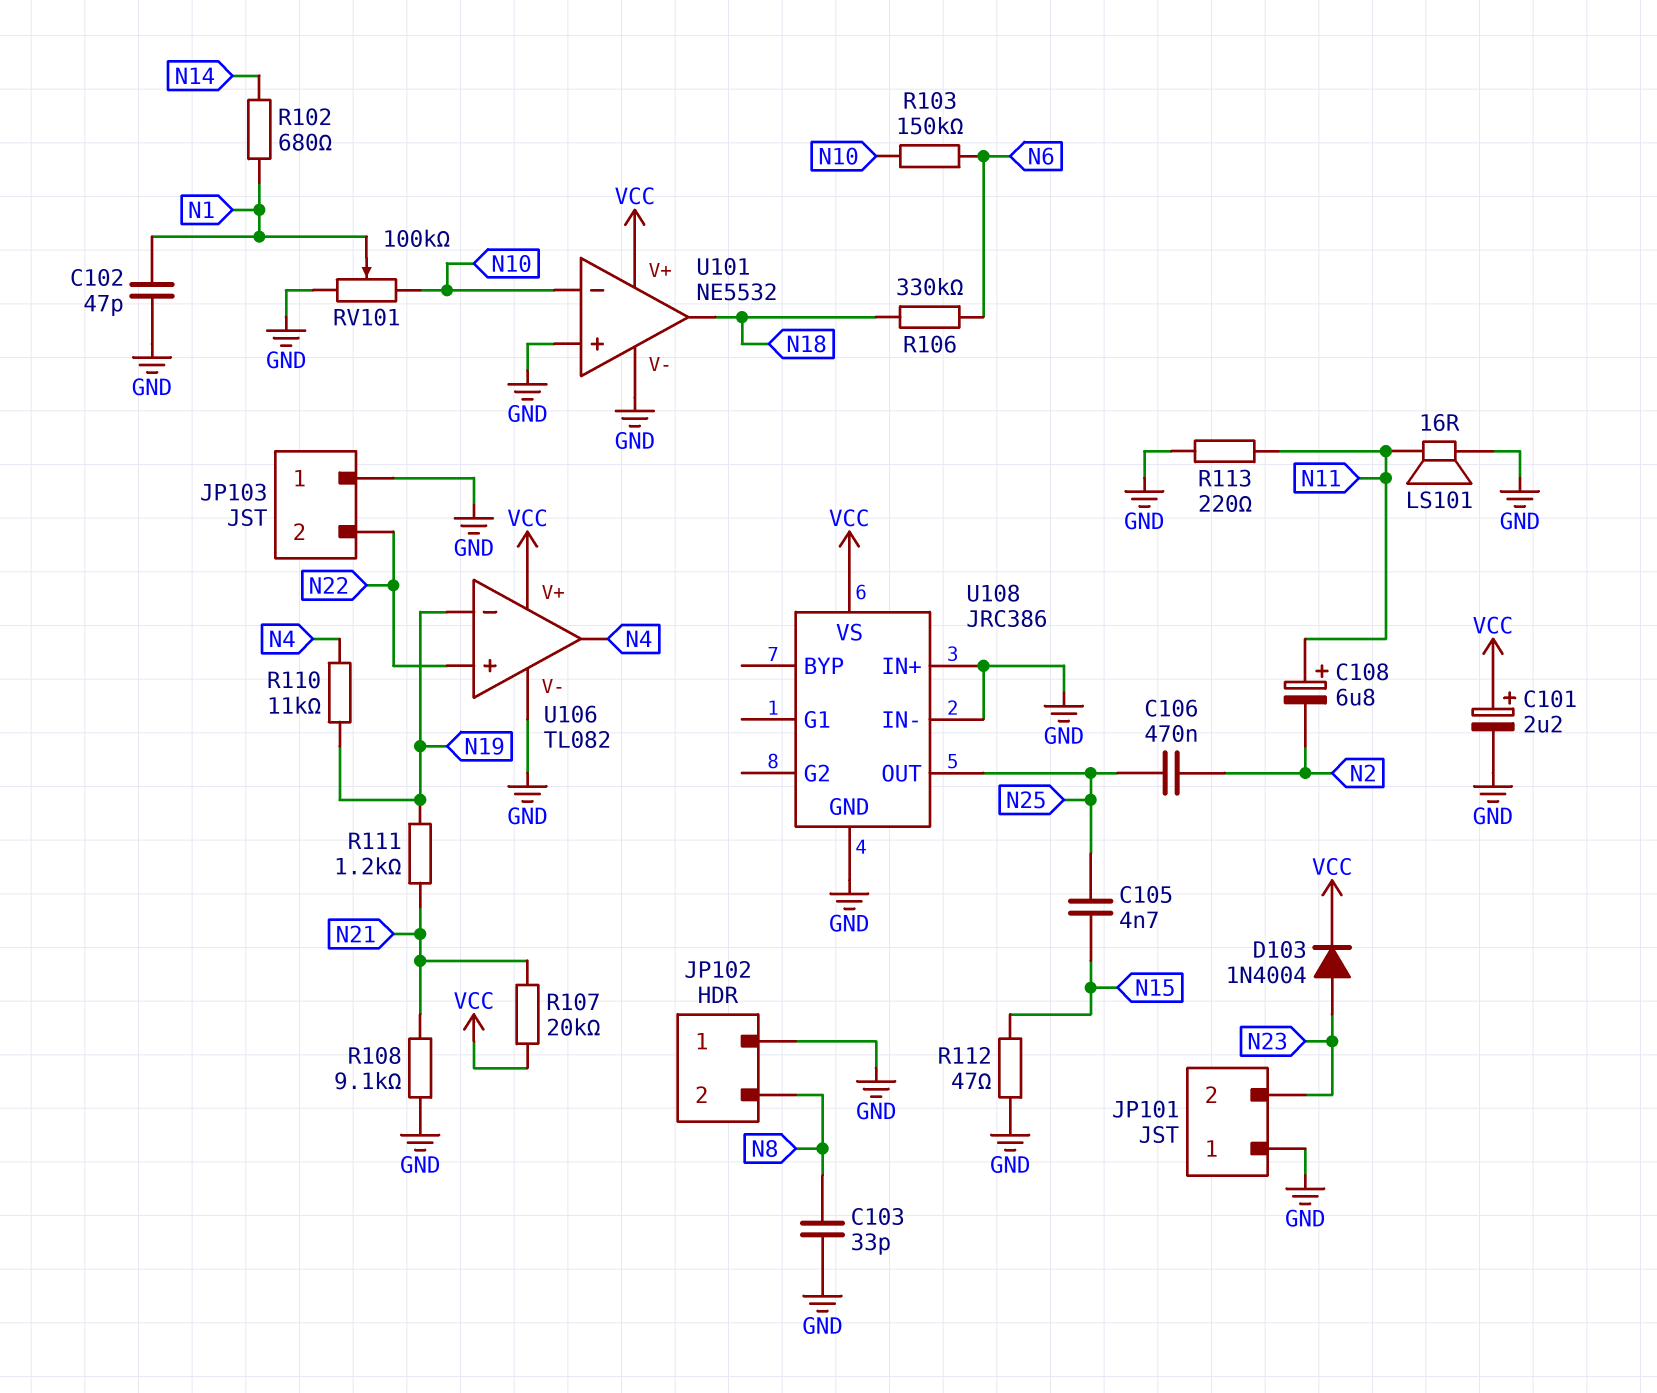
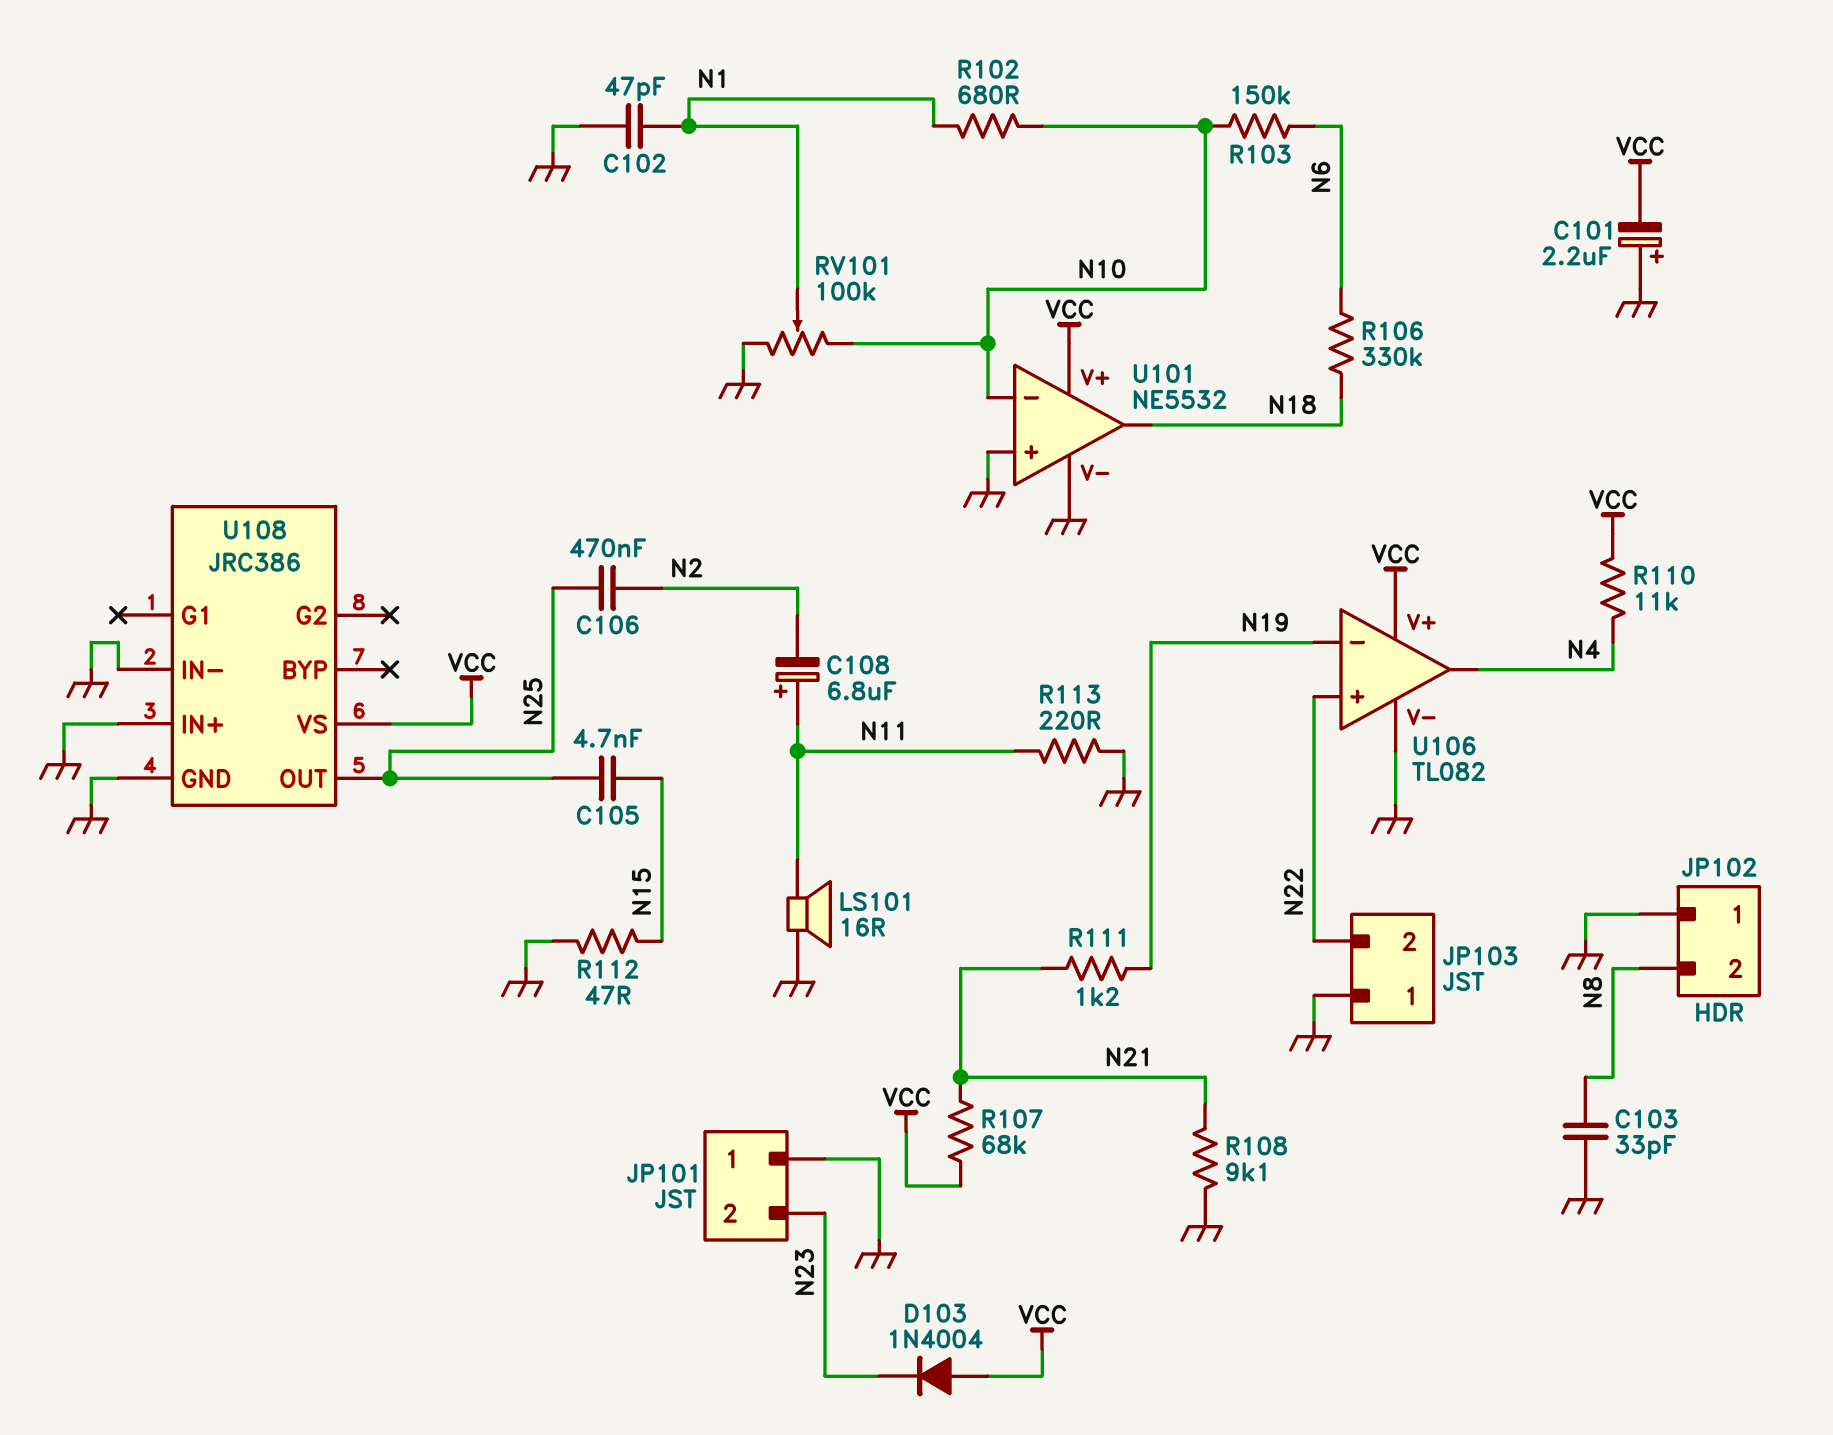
C101: 2.2uF (plus VCC, minus GND) -> 2.2uF (plus GND, minus VCC)
D103: diode 1N4004 (A N23, K VCC) -> diode 1N4004 (A VCC, K N23)
R102: 680 (N1, N14) -> 680 (N1, N10)
R107: 20k (N21, VCC) -> 68k (N21, VCC)
R110: 11k (N4, N19) -> 11k (N4, VCC)

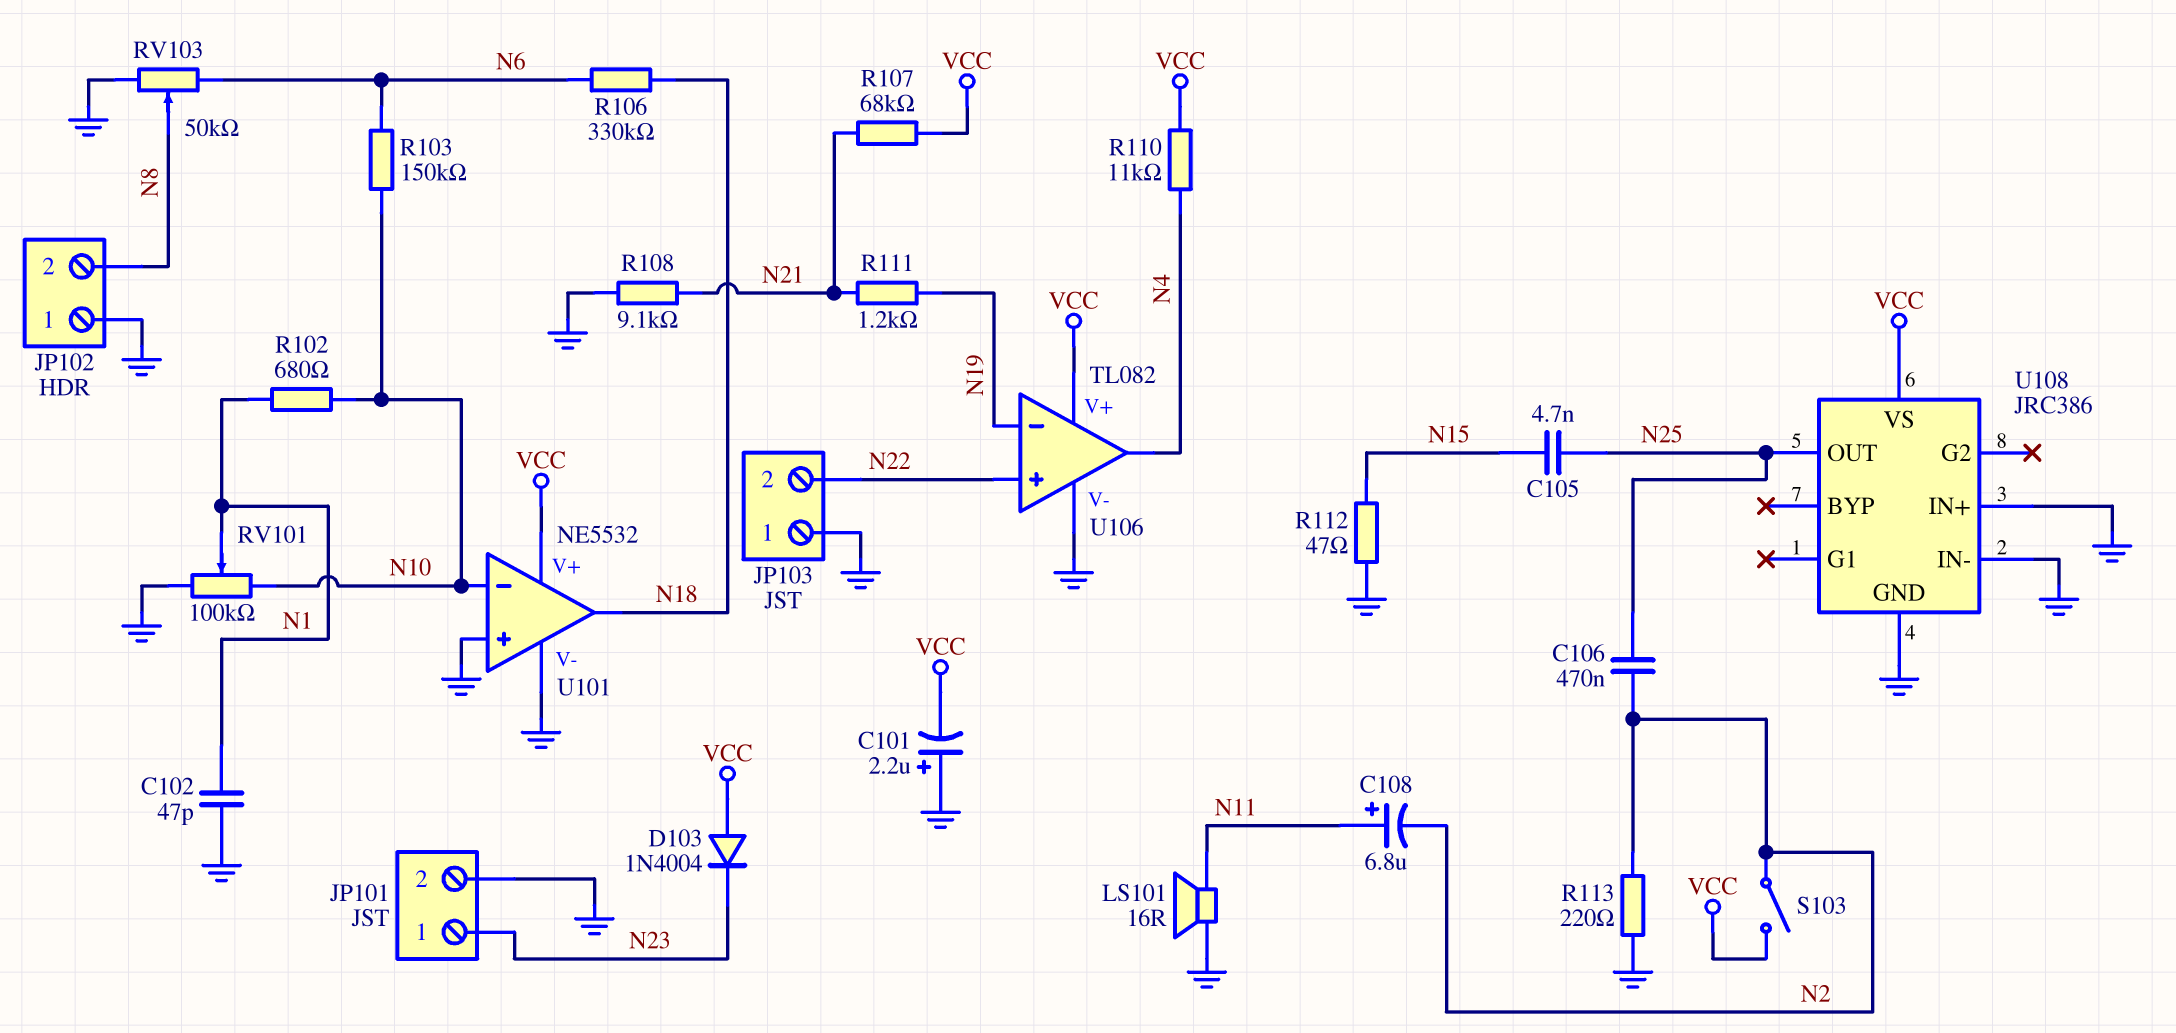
C103: 33pF (GND, N8) -> none
JP101 pin 1: GND -> N23
JP101 pin 2: N23 -> GND
R113: 220 (GND, N11) -> 220 (GND, N2)
RV103: none -> 50k (GND, N6, wiper N8)
S103: none -> switch (N2, VCC)

